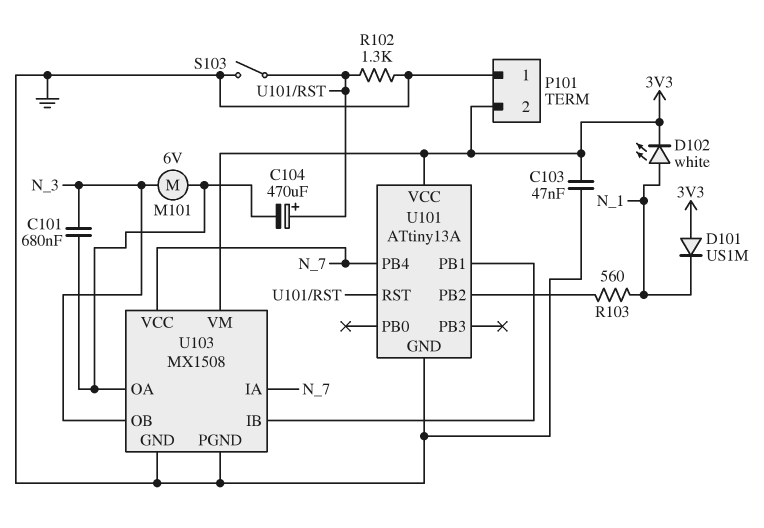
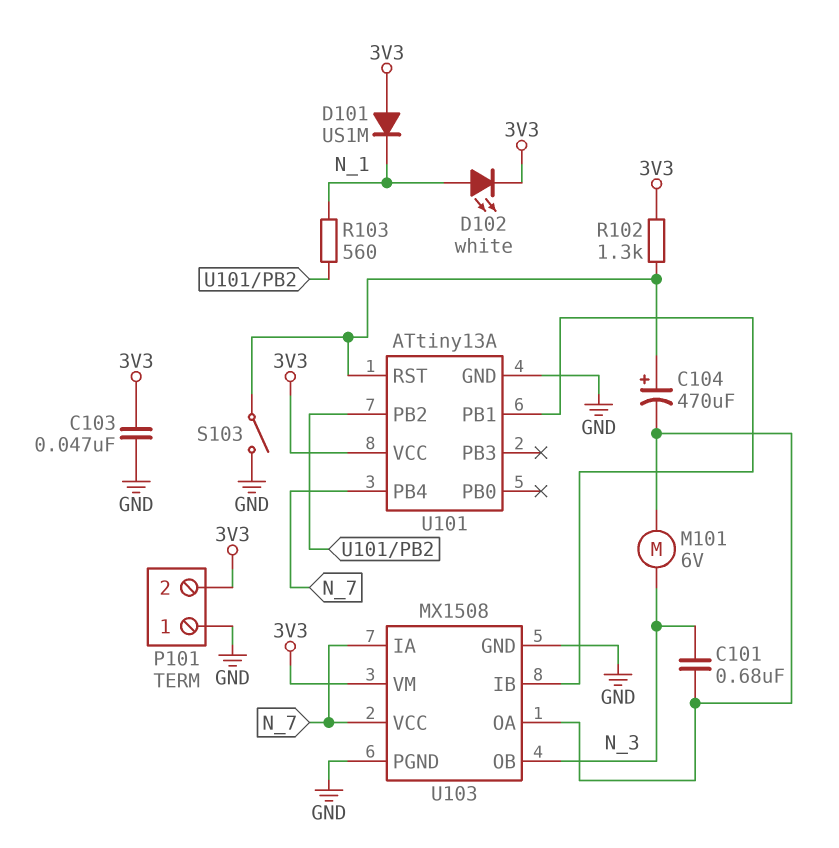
R102: 1.3k (GND, U101/RST) -> 1.3k (3V3, U101/RST)

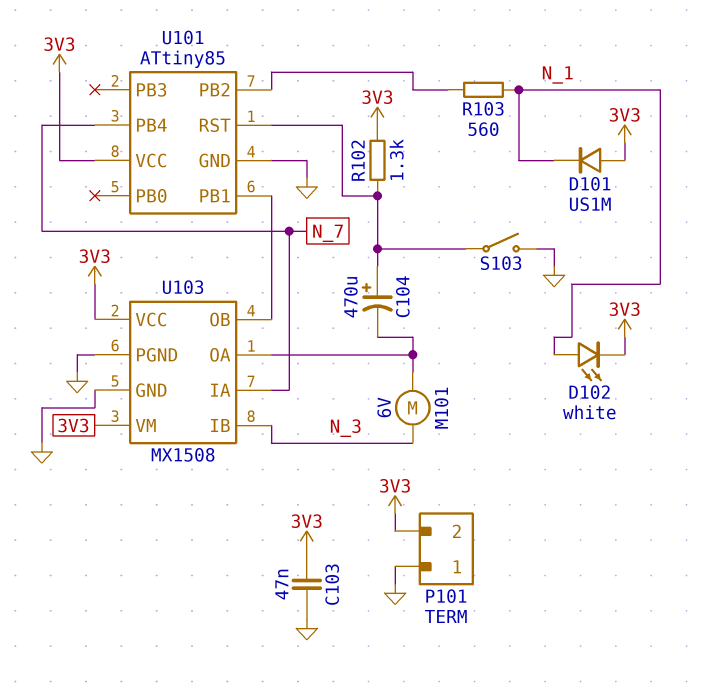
C101: 680nF (N_3, U103/OA) -> none
U101: ATtiny13A -> ATtiny85
U103 pin IB: U101/PB1 -> N_3
U103 pin OB: N_3 -> U101/PB1
U103 pin VCC: N_7 -> 3V3

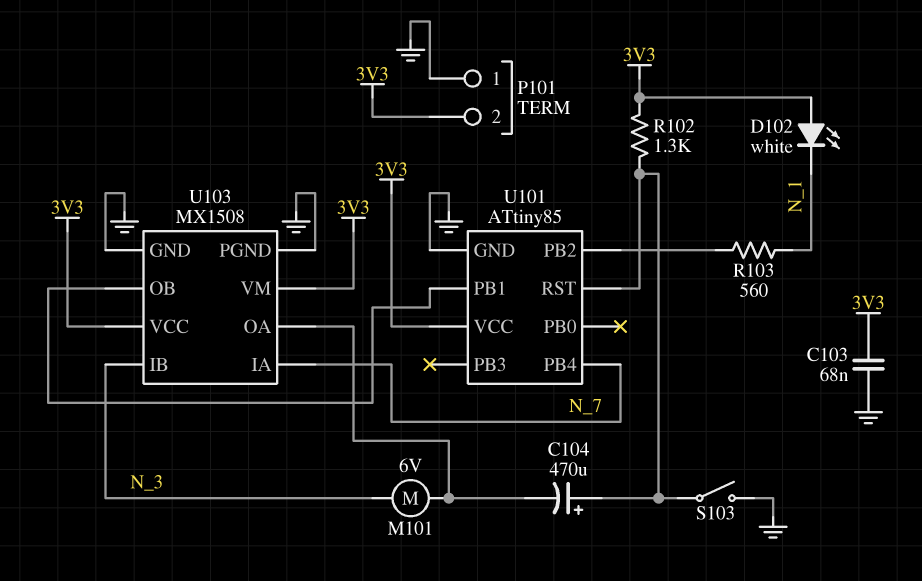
C103: 47nF (3V3, GND) -> 68nF (3V3, GND)
D101: diode US1M (A 3V3, K N_1) -> none
D102: LED white (A N_1, K 3V3) -> LED white (A 3V3, K N_1)

